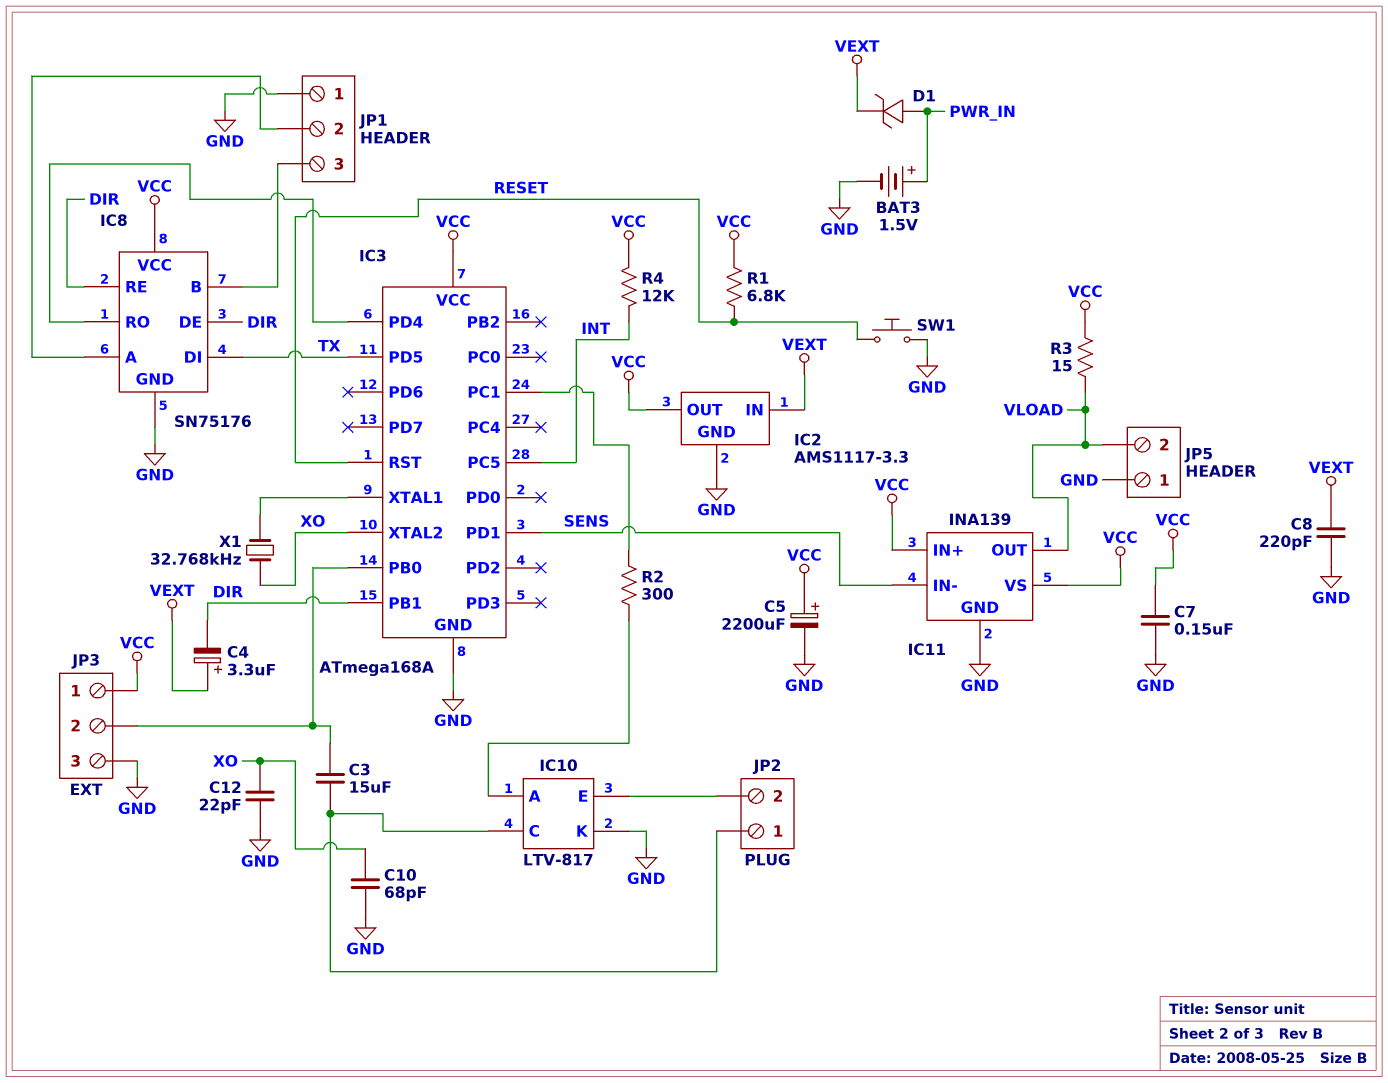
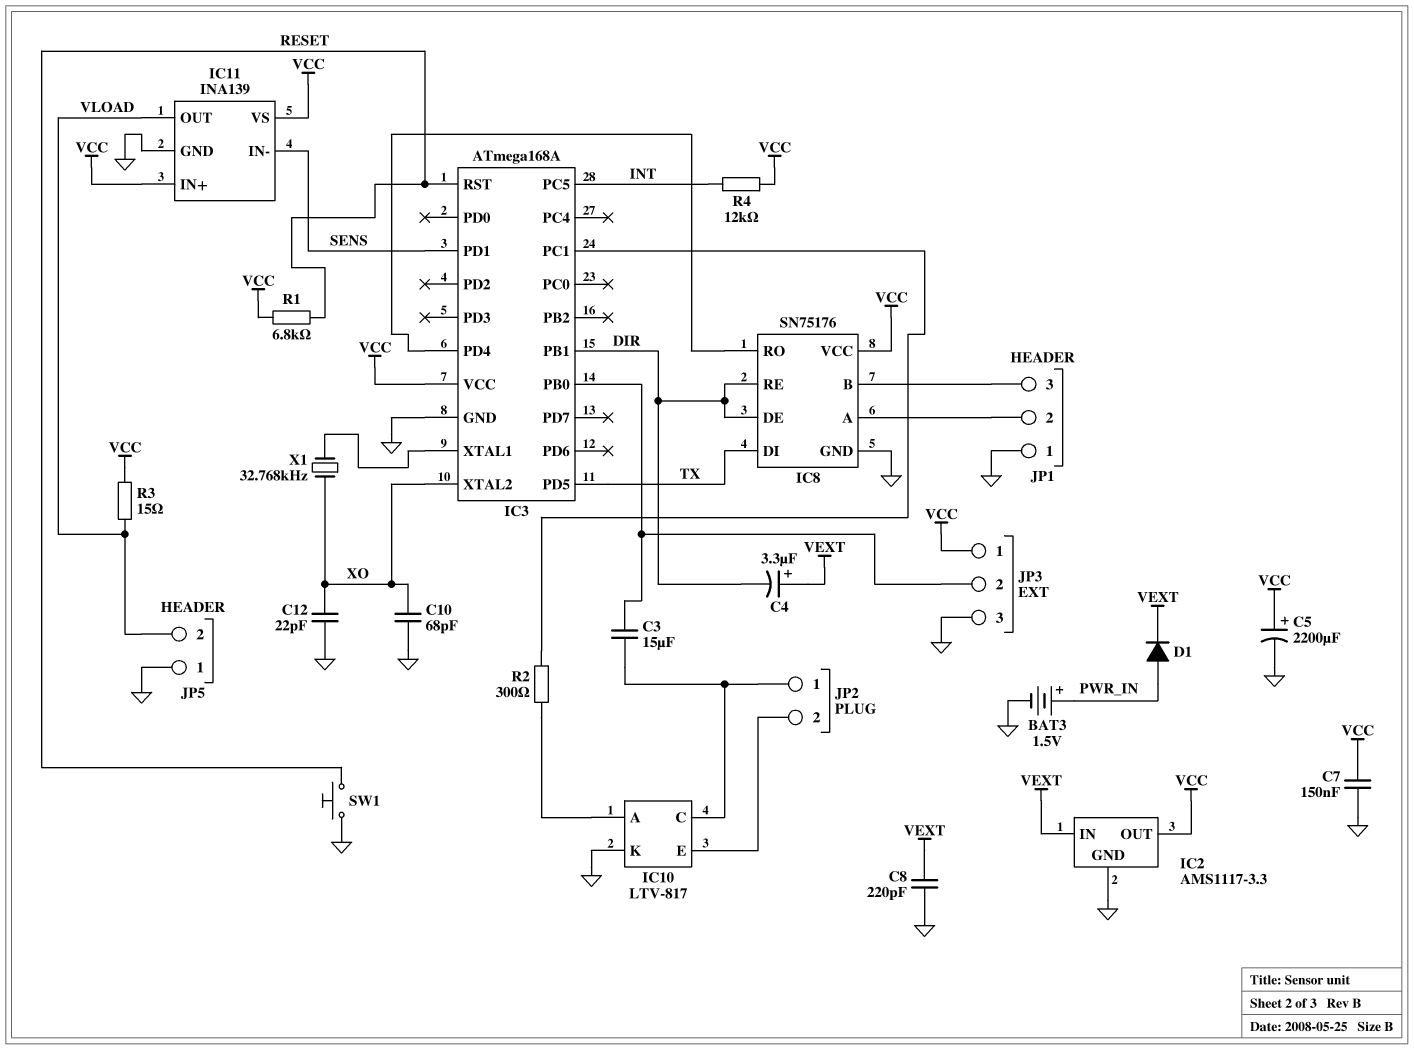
D1: zener (A PWR_IN, K VEXT) -> diode (A PWR_IN, K VEXT)

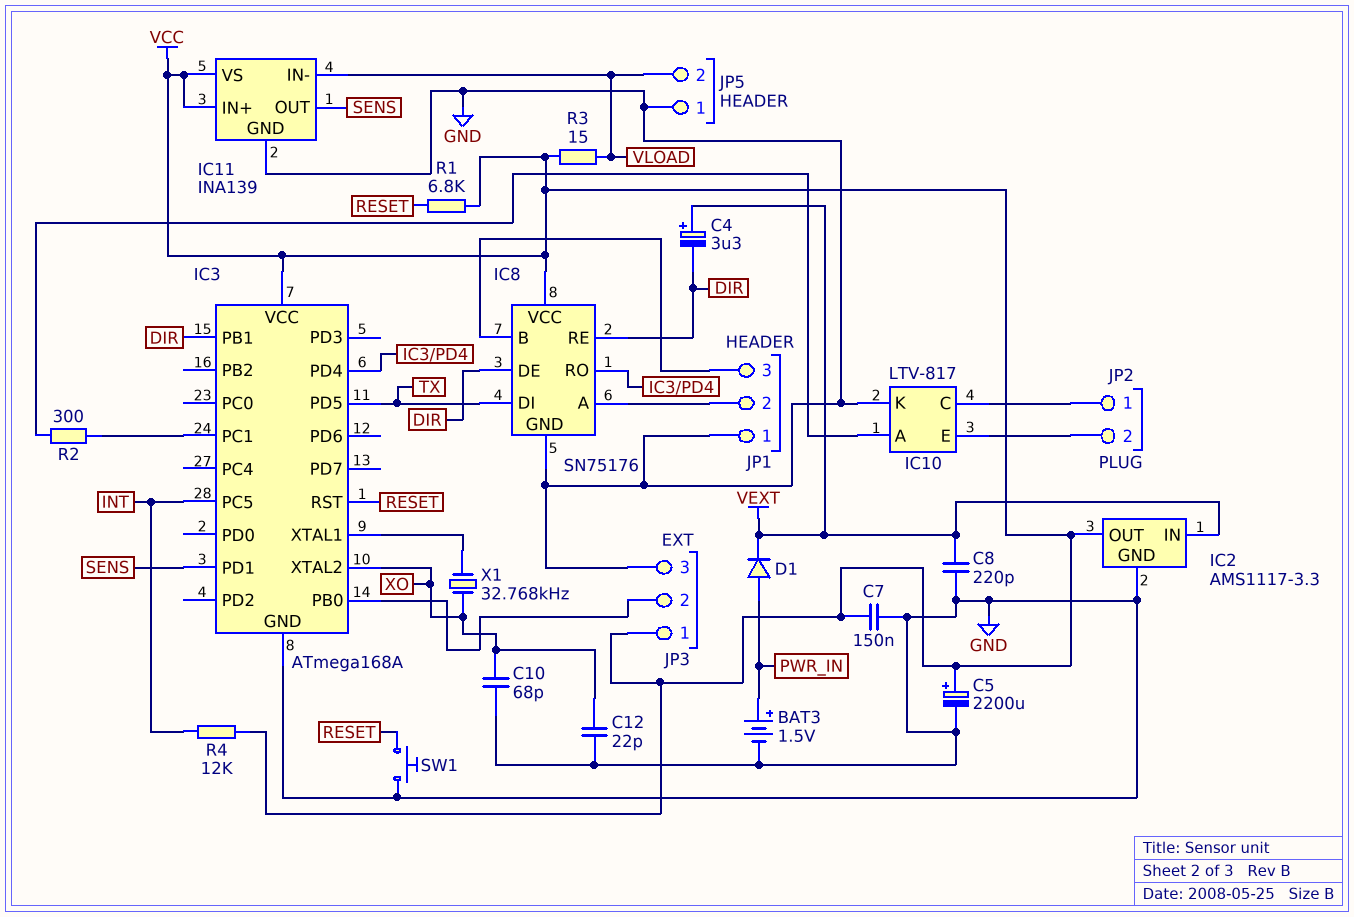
C3: 15uF (IC3/PB0, IC10/C) -> none
IC11 pin IN-: SENS -> VLOAD
IC11 pin OUT: VLOAD -> SENS

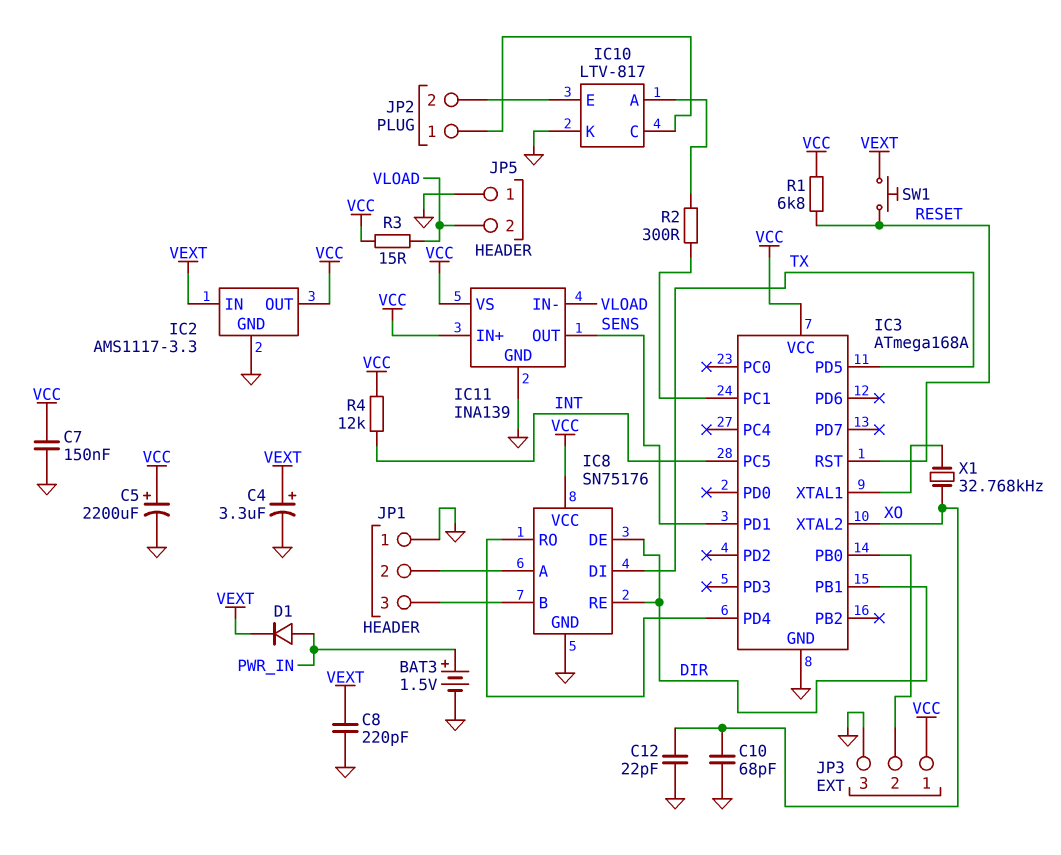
C4: 3.3uF (plus VEXT, minus DIR) -> 3.3uF (plus VEXT, minus GND)
SW1: button (GND, RESET) -> button (RESET, VEXT)

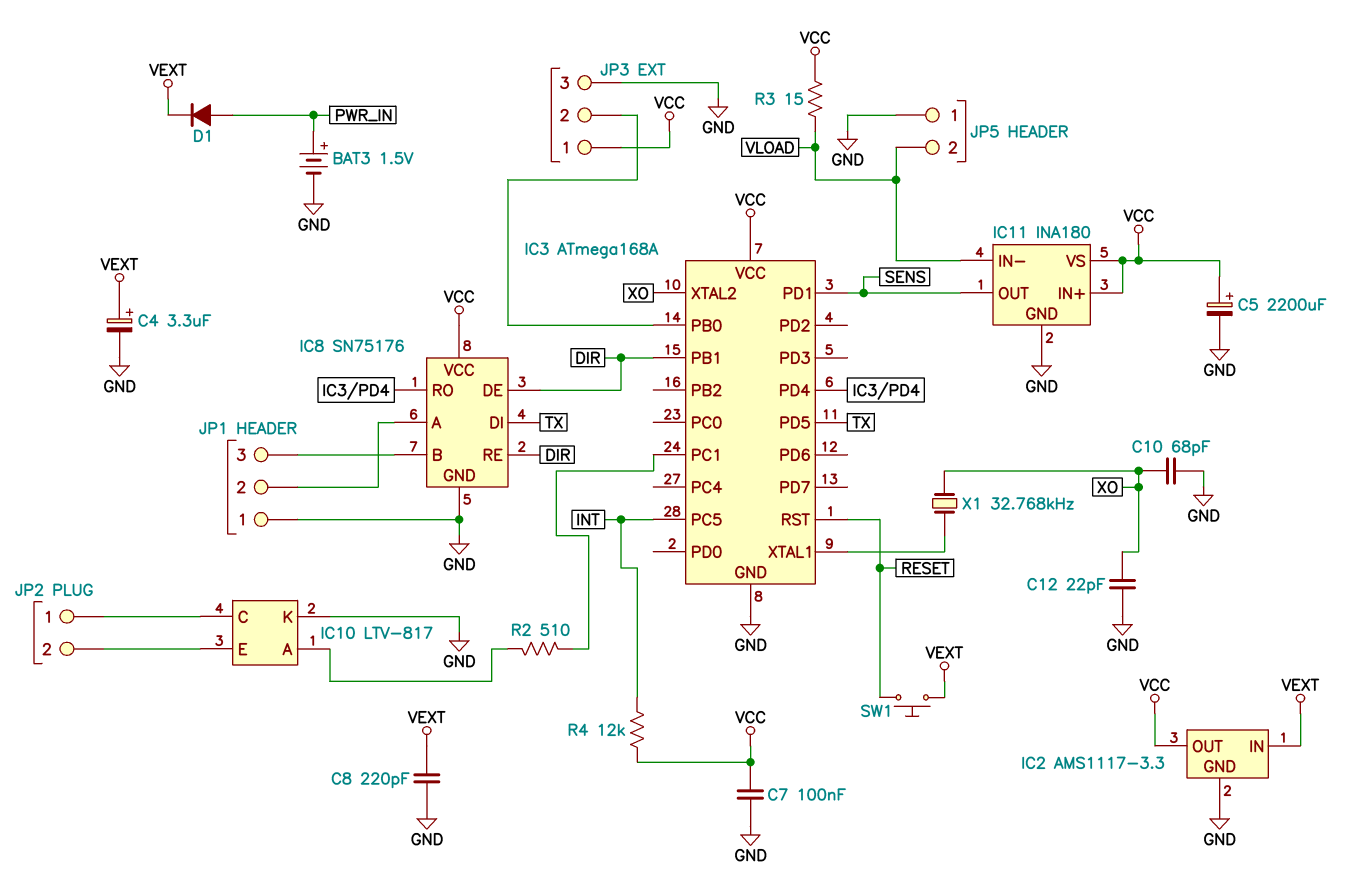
C7: 150nF (GND, VCC) -> 100nF (GND, VCC)
IC11: INA139 -> INA180
R1: 6.8k (RESET, VCC) -> none
R2: 300 (IC3/PC1, IC10/A) -> 510 (IC3/PC1, IC10/A)

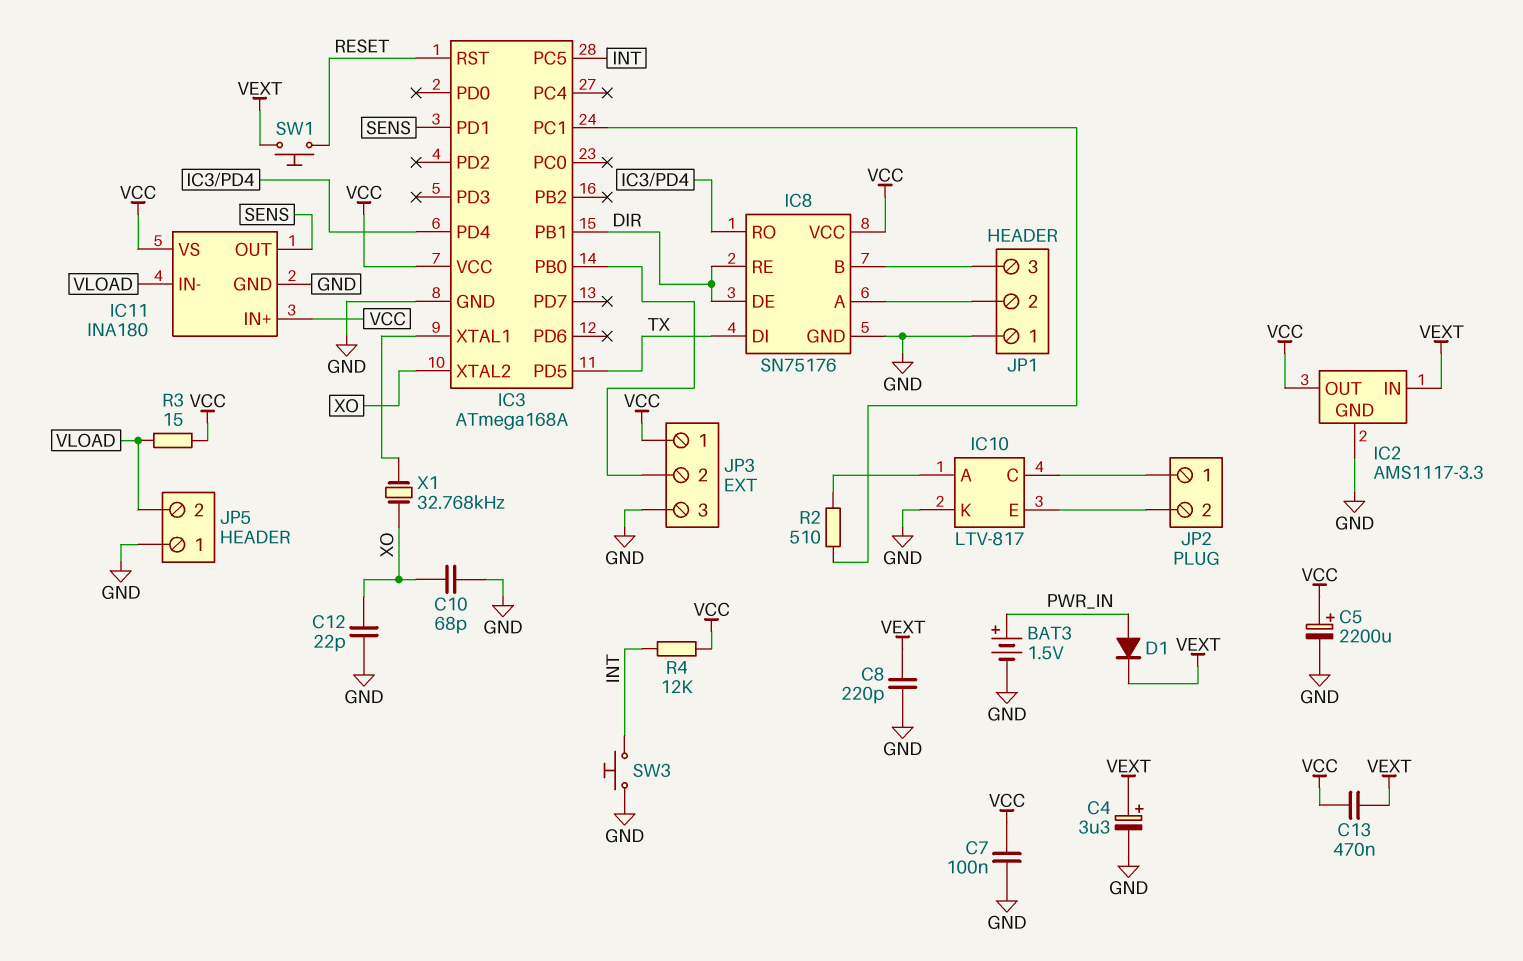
C13: none -> 470nF (VCC, VEXT)
SW3: none -> button (GND, INT)

